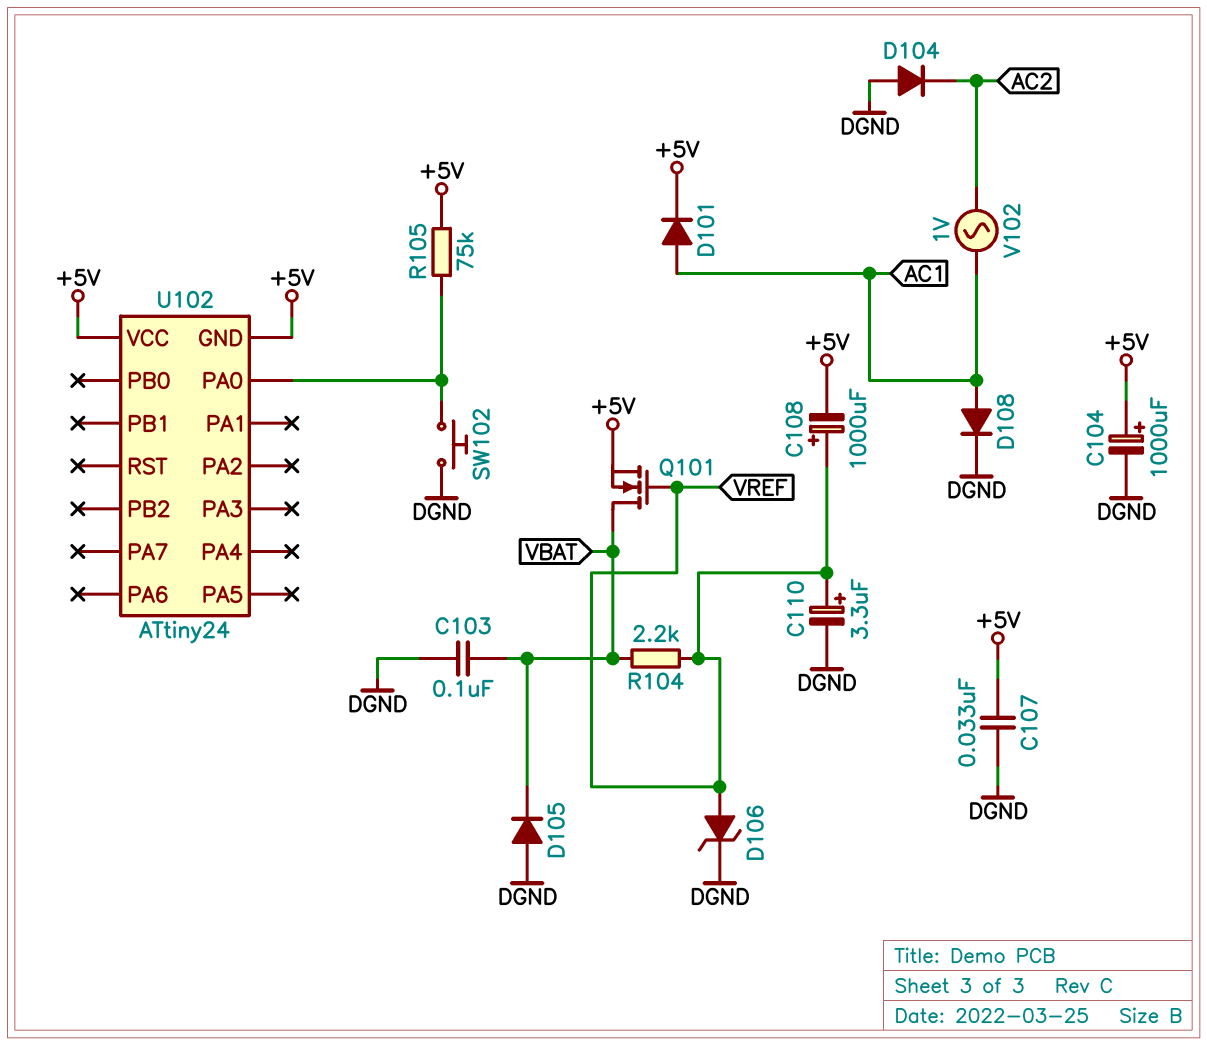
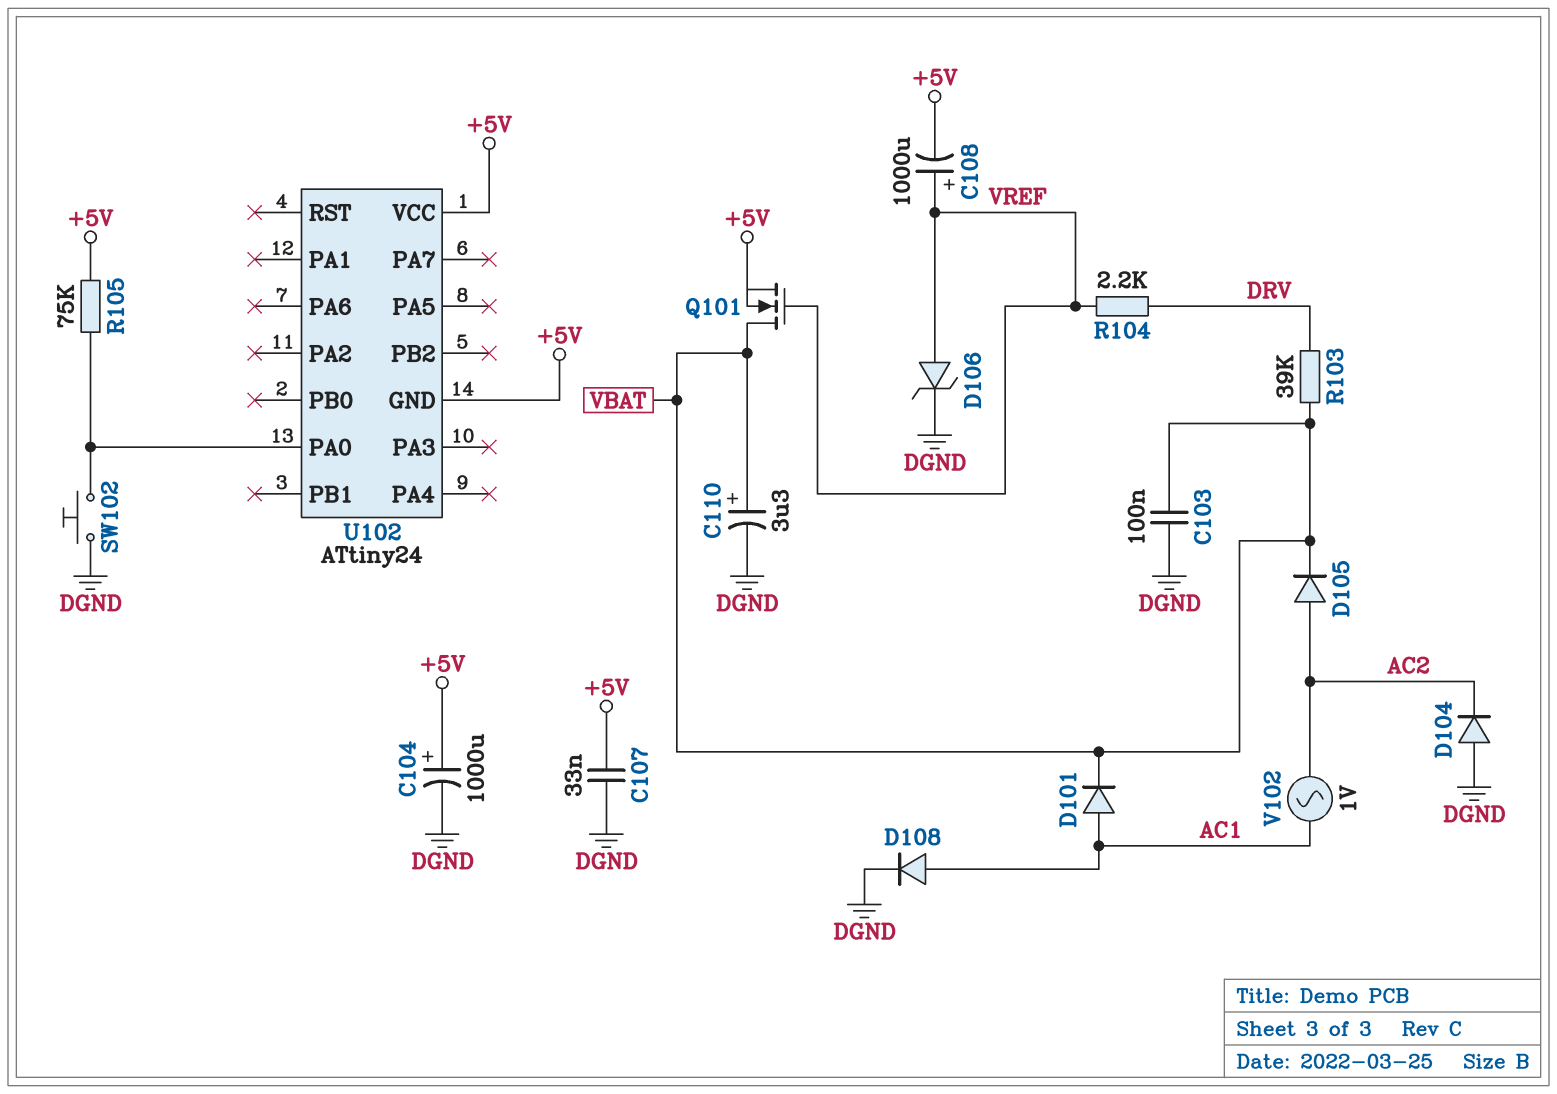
C110: 3.3uF (plus VREF, minus DGND) -> 3.3uF (plus VBAT, minus DGND)
D101: diode (A AC1, K +5V) -> diode (A AC1, K VBAT)
D105: diode (A DGND, K VBAT) -> diode (A AC2, K VBAT)
R103: none -> 39k (DRV, VBAT)
R104: 2.2k (VBAT, VREF) -> 2.2k (DRV, VREF)

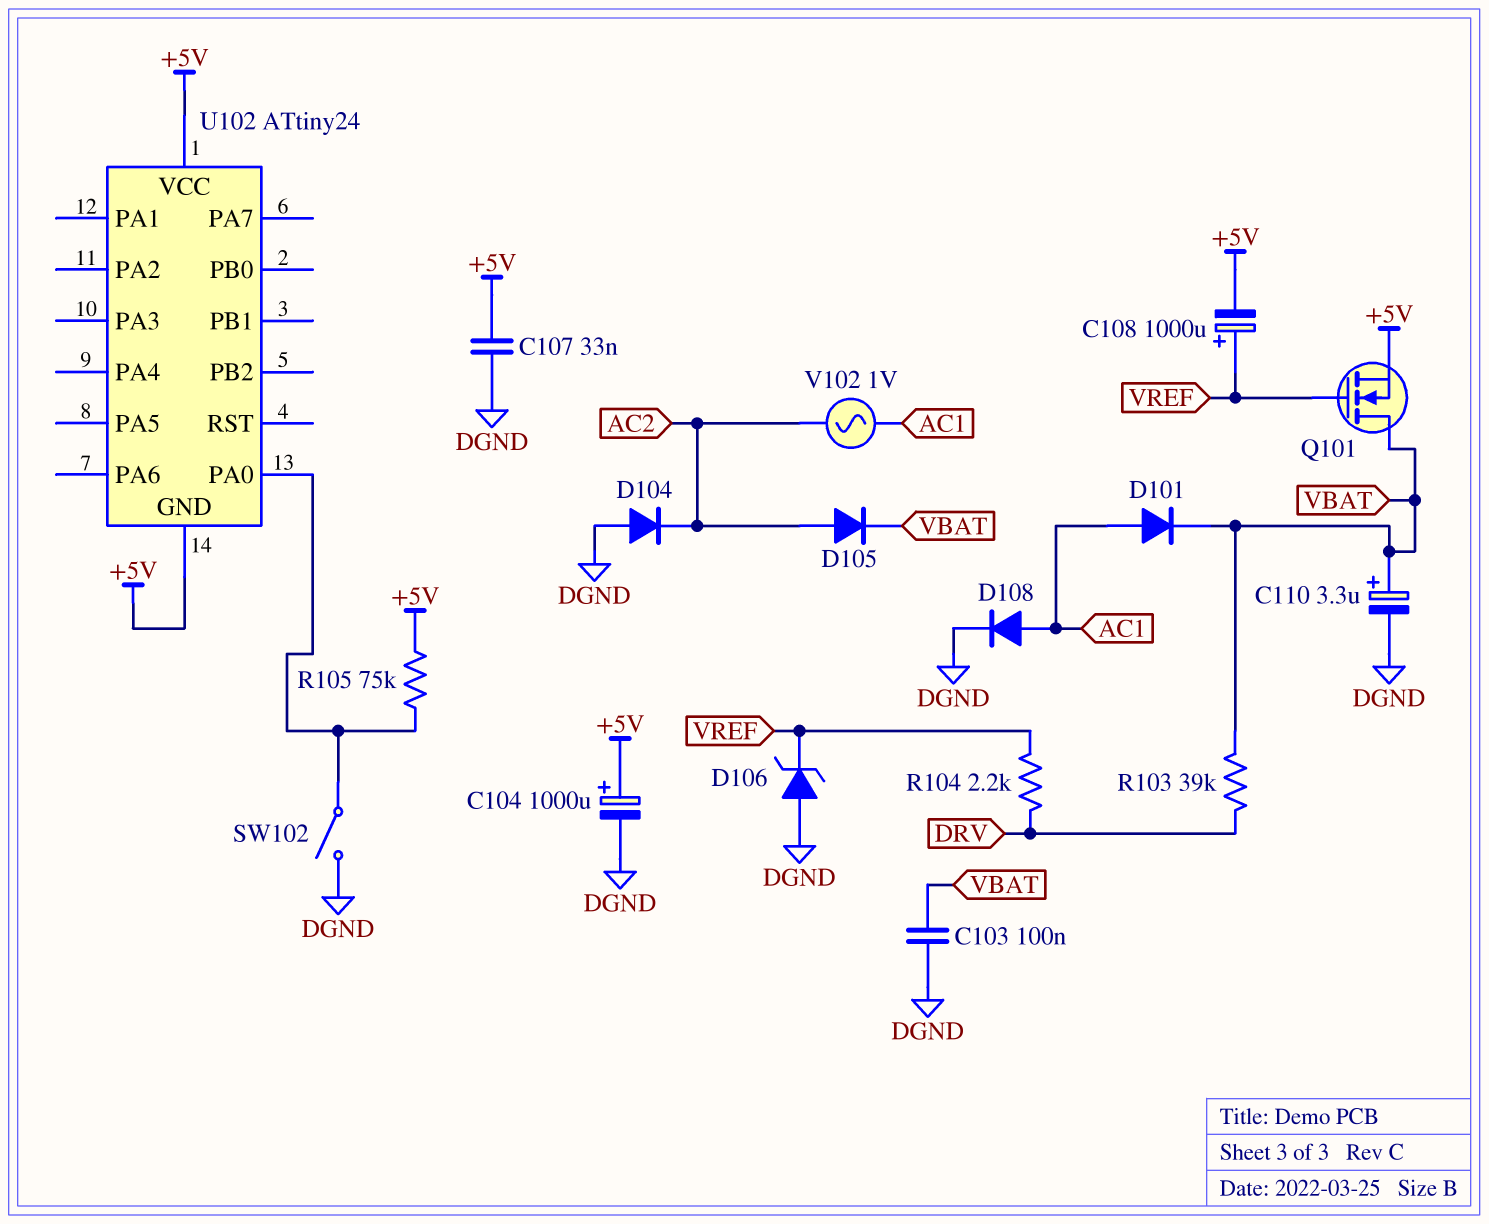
D106: zener (A VREF, K DGND) -> zener (A DGND, K VREF)
SW102: button (DGND, U102/PA0) -> switch (DGND, U102/PA0)

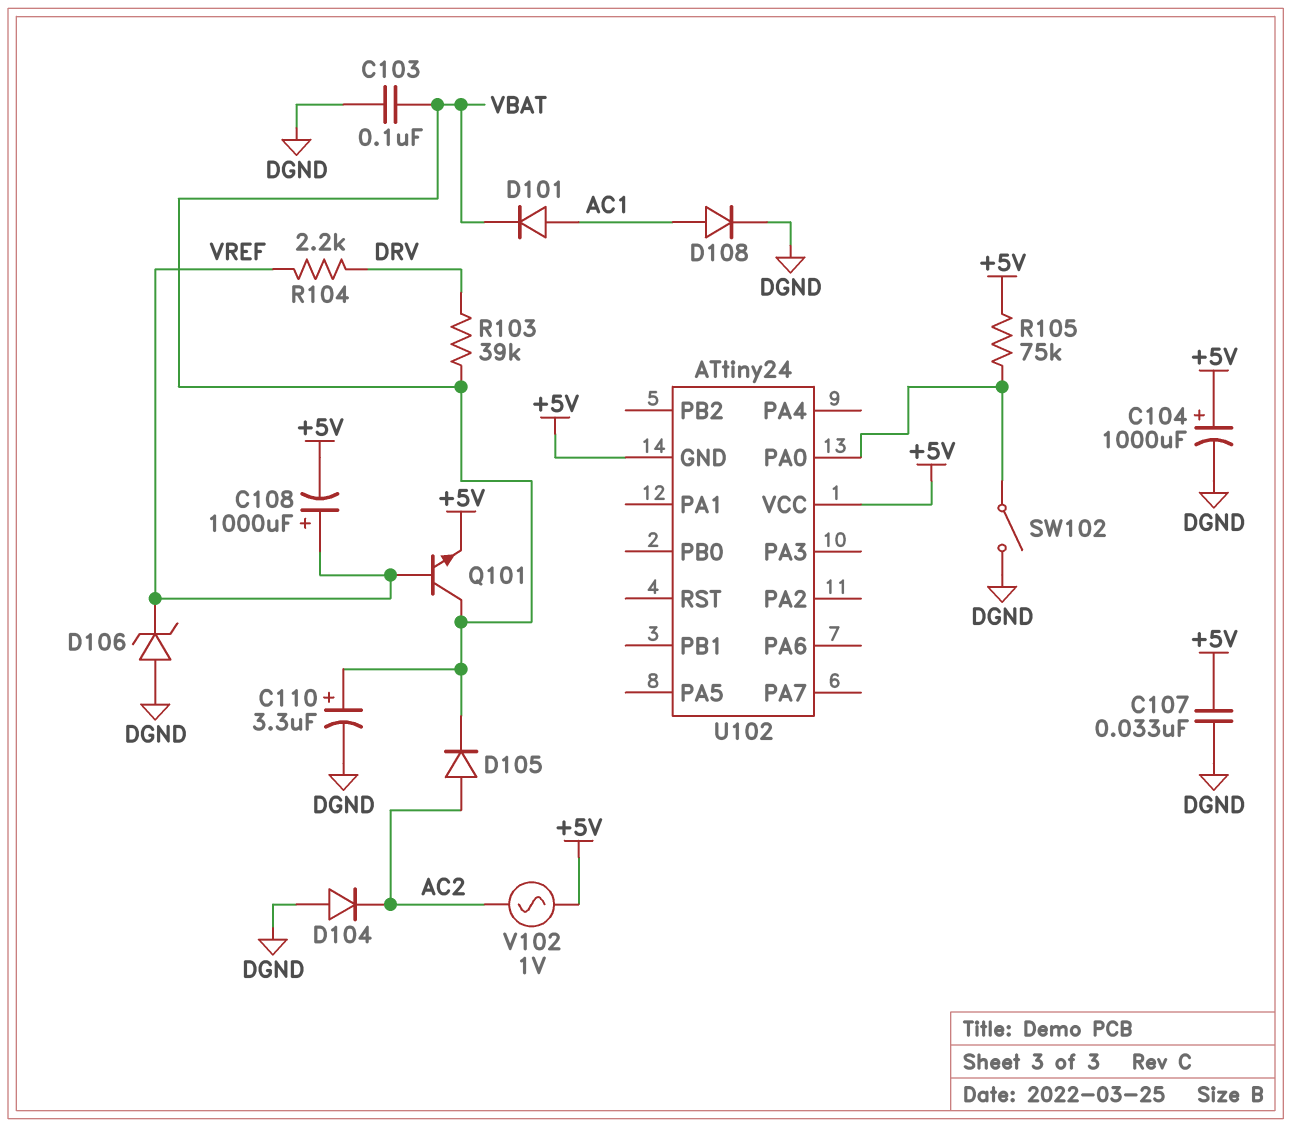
Q101: NMOS (G VREF, D VBAT, S +5V) -> NPN (B VREF, C VBAT, E +5V)
V102: AC 1V (AC1, AC2) -> AC 1V (+5V, AC2)

